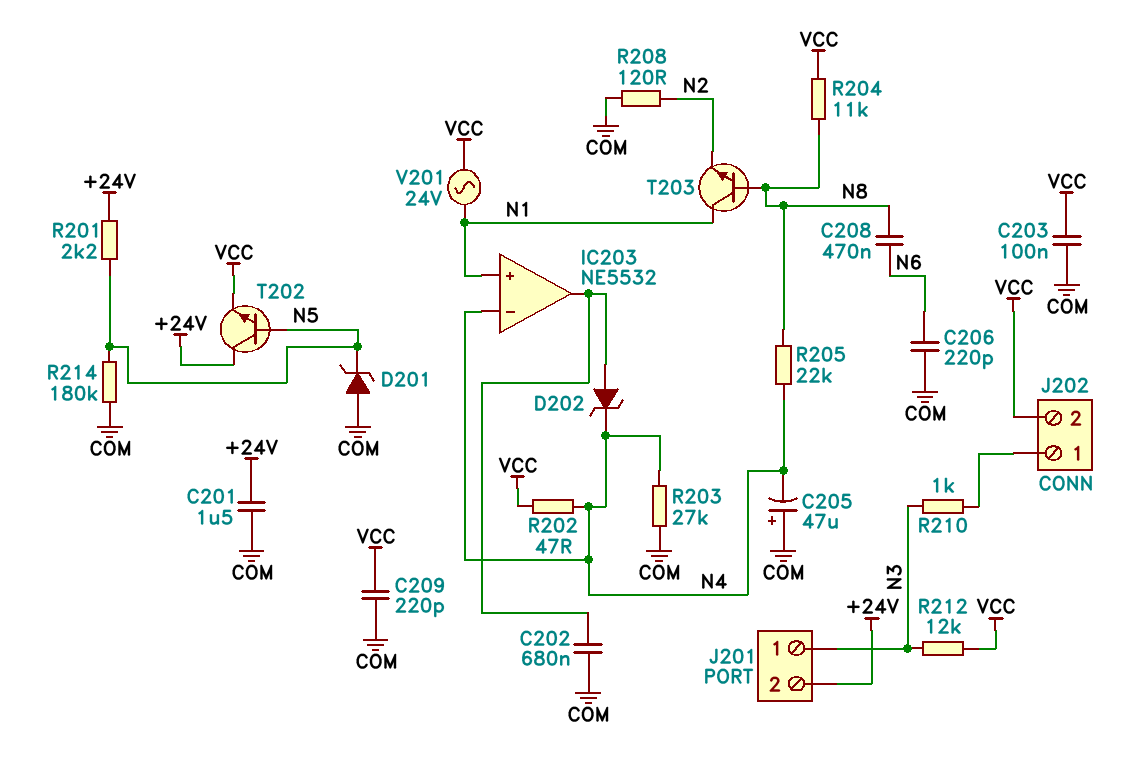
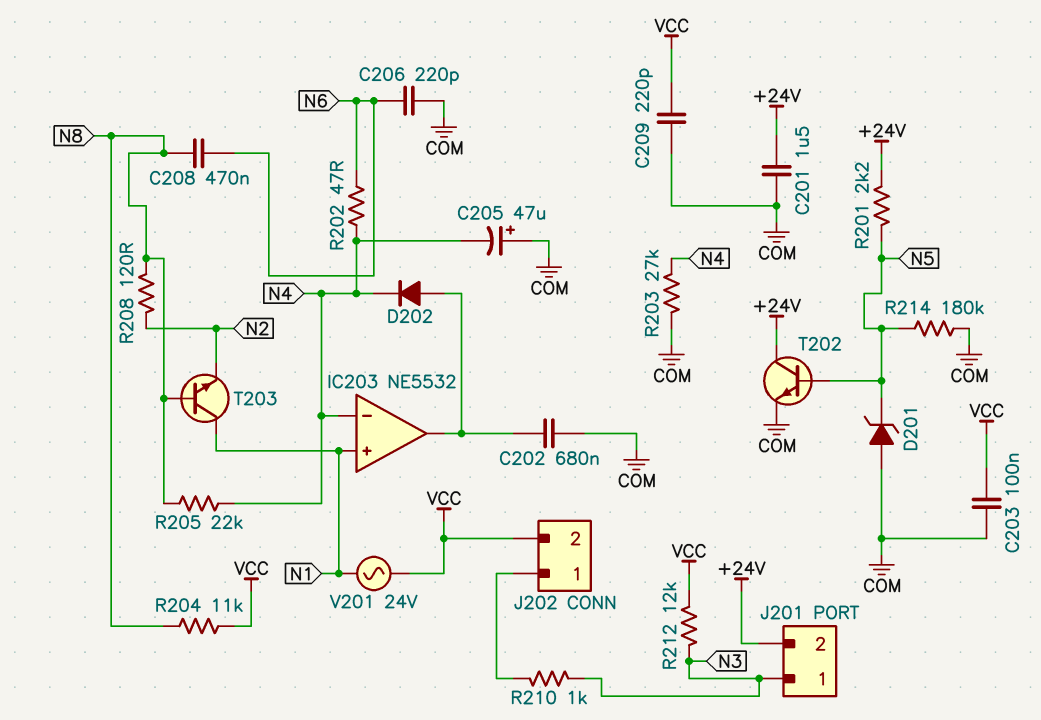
D202: zener (A IC203/out, K N4) -> diode (A IC203/out, K N4)
R202: 47 (N4, VCC) -> 47 (N4, N6)
R208: 120 (COM, N2) -> 120 (N2, N8)
T202: NPN (B N5, C +24V, E VCC) -> NPN (B N5, C +24V, E COM)

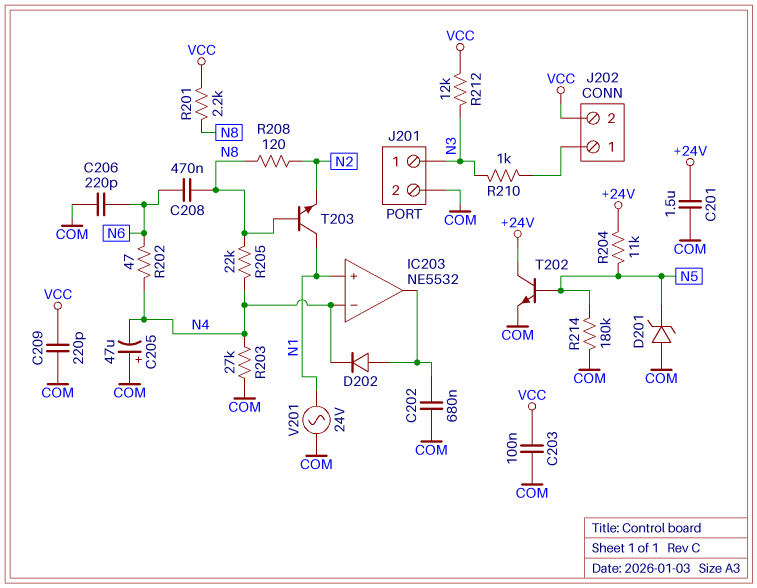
J201 pin 2: +24V -> COM
R201: 2.2k (+24V, N5) -> 2.2k (N8, VCC)
R204: 11k (N8, VCC) -> 11k (+24V, N5)
V201: AC 24V (N1, VCC) -> AC 24V (COM, N1)

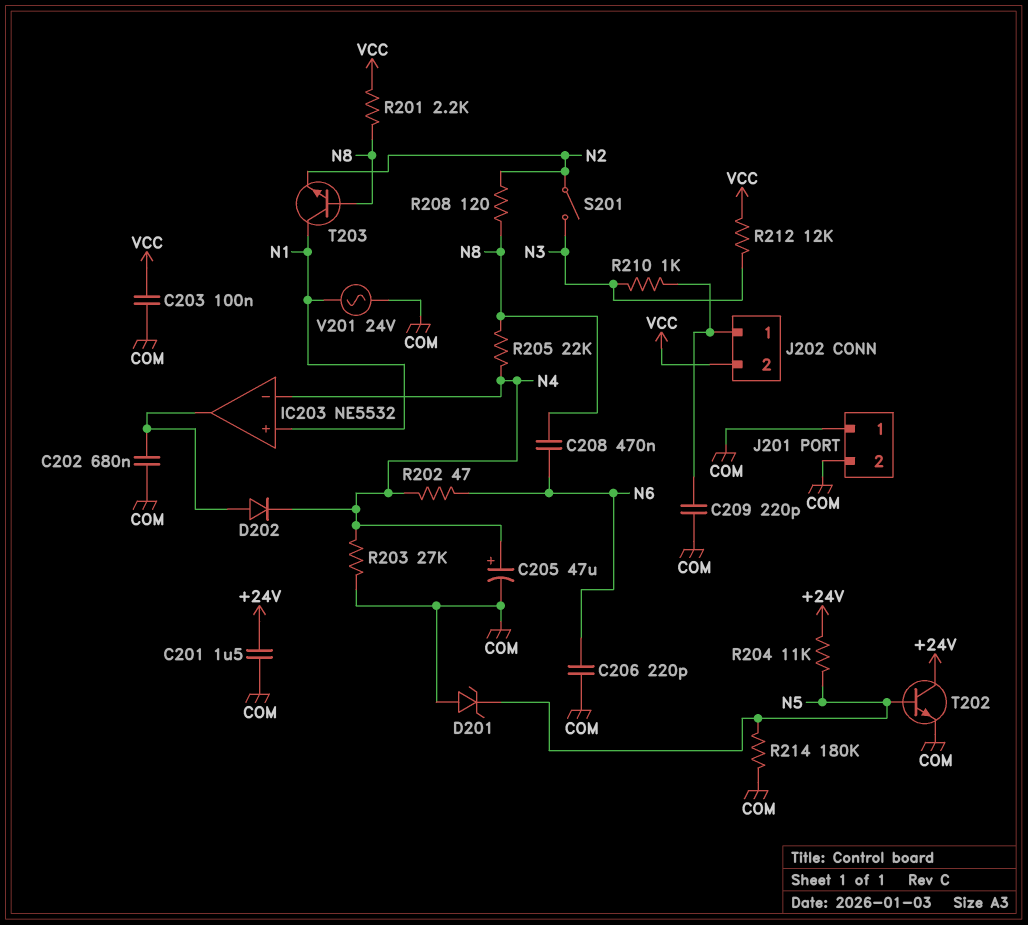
C205: 47uF (plus COM, minus N4) -> 47uF (plus N4, minus COM)
C209: 220pF (COM, VCC) -> 220pF (COM, J202/1)
J201 pin 1: N3 -> COM
S201: none -> switch (N2, N3)

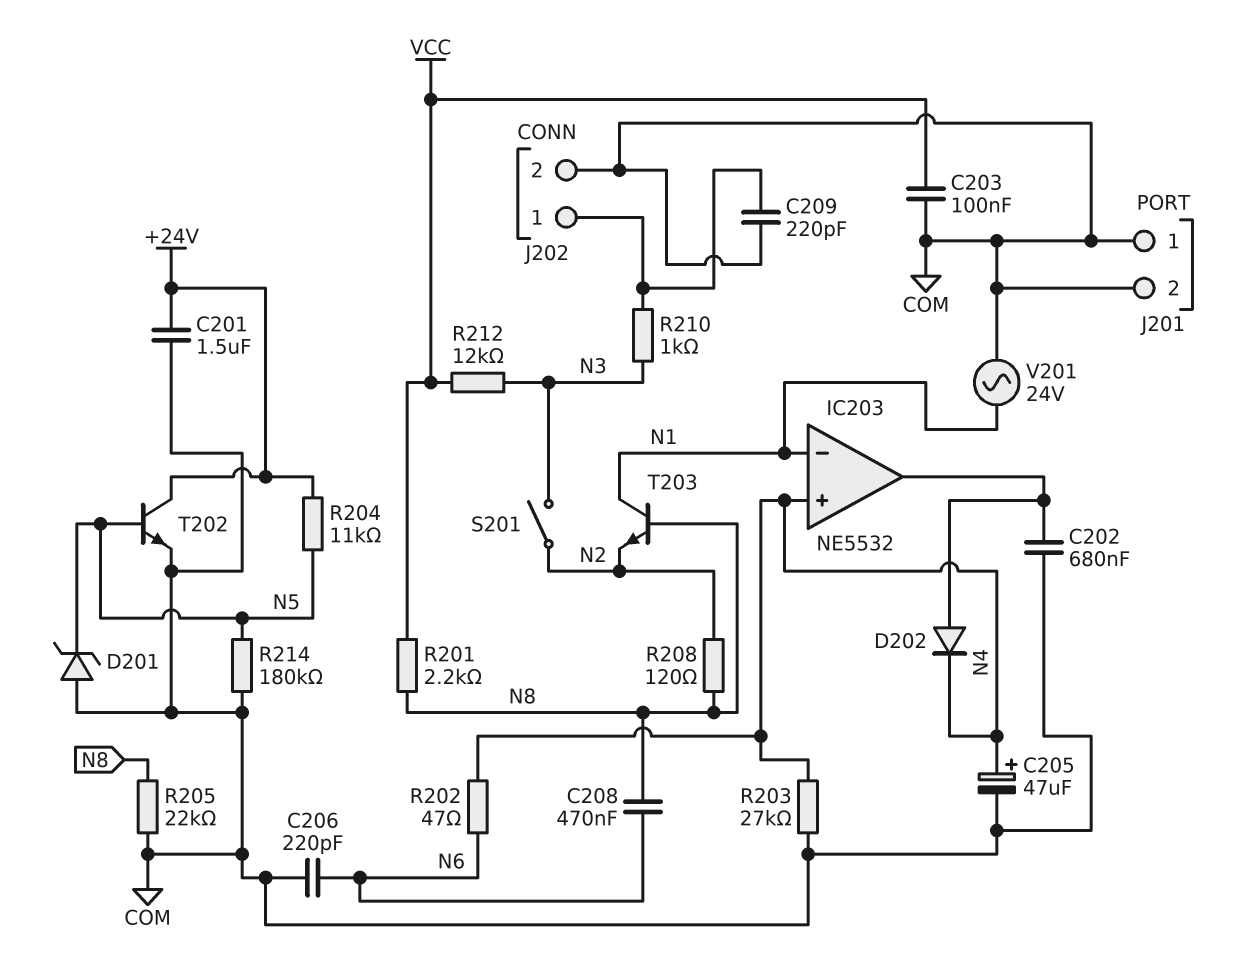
IC203 pin in+: N1 -> N4
IC203 pin in-: N4 -> N1
J202 pin 2: VCC -> COM
R205: 22k (N4, N8) -> 22k (COM, N8)

